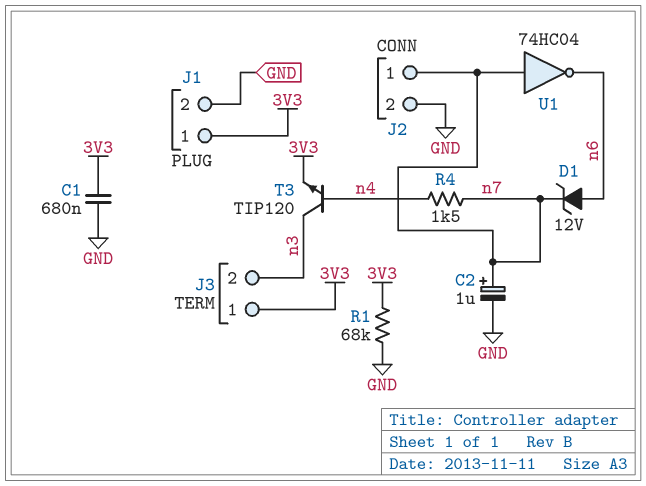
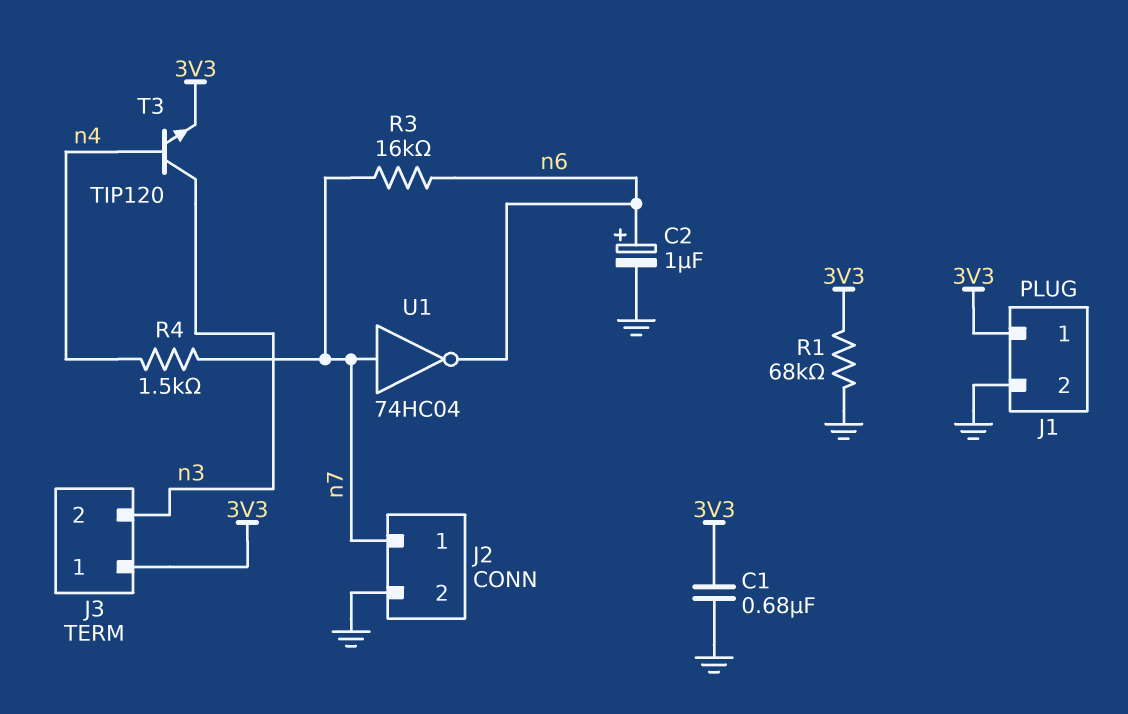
C2: 1uF (plus n7, minus GND) -> 1uF (plus n6, minus GND)
D1: zener 12V (A n6, K n7) -> none
R3: none -> 16k (n6, n7)

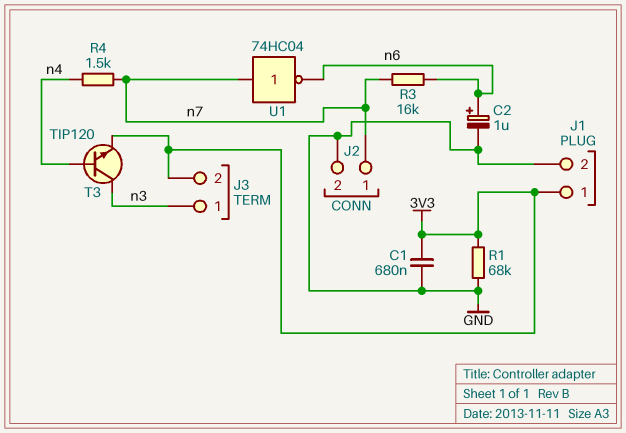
J3 pin 1: 3V3 -> n3
J3 pin 2: n3 -> 3V3

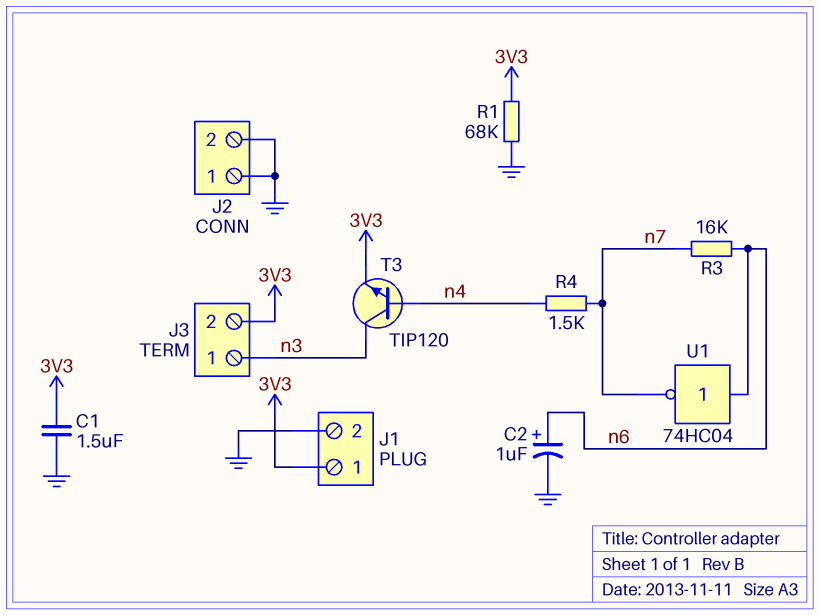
C1: 680nF (3V3, GND) -> 1.5uF (3V3, GND)
J2 pin 1: n7 -> GND
U1: NOT 74HC04 (in n7, out n6) -> NOT 74HC04 (in n6, out n7)

